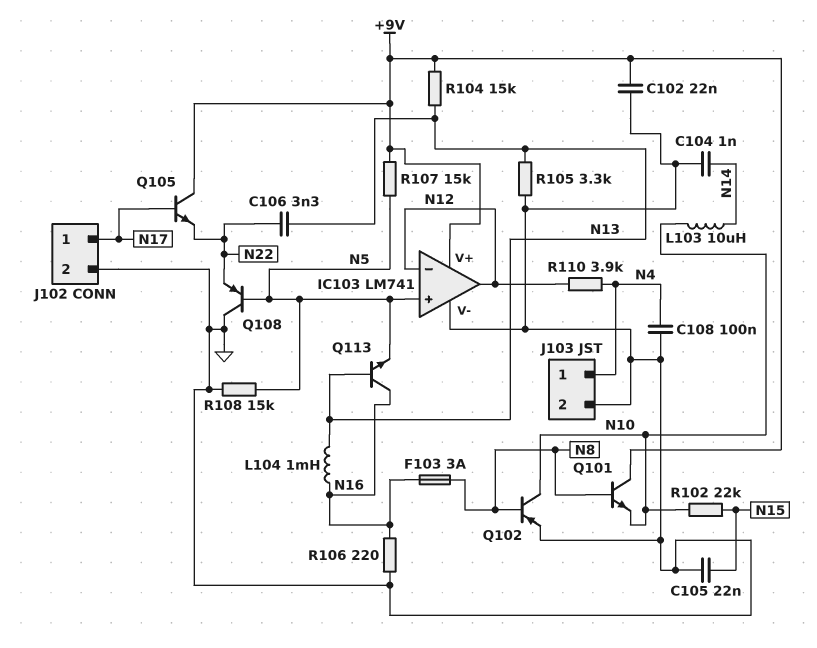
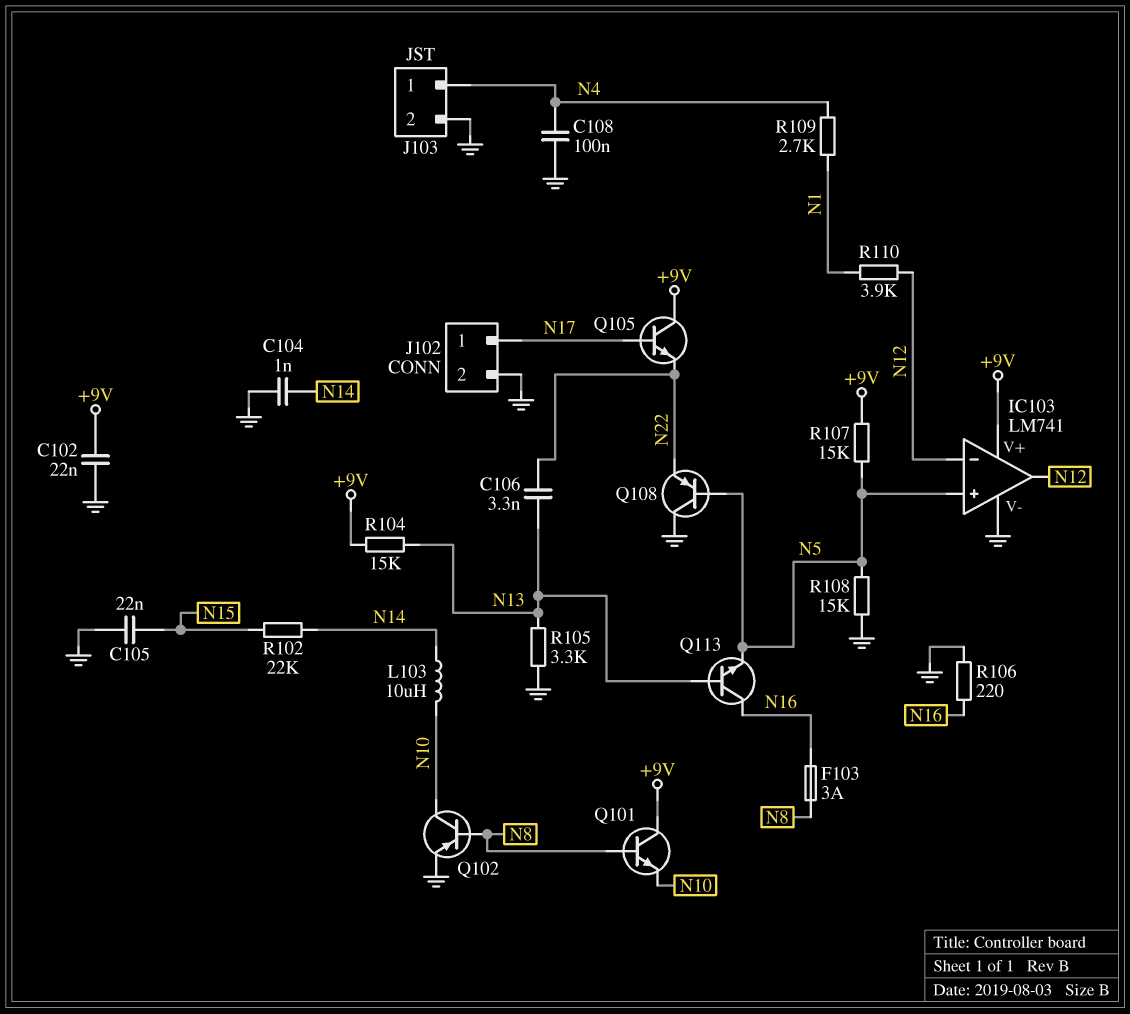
L104: 1mH (N13, N16) -> none
R102: 22k (N10, N15) -> 22k (N14, N15)
R109: none -> 2.7k (N1, N4)
R110: 3.9k (N4, N12) -> 3.9k (N1, N12)

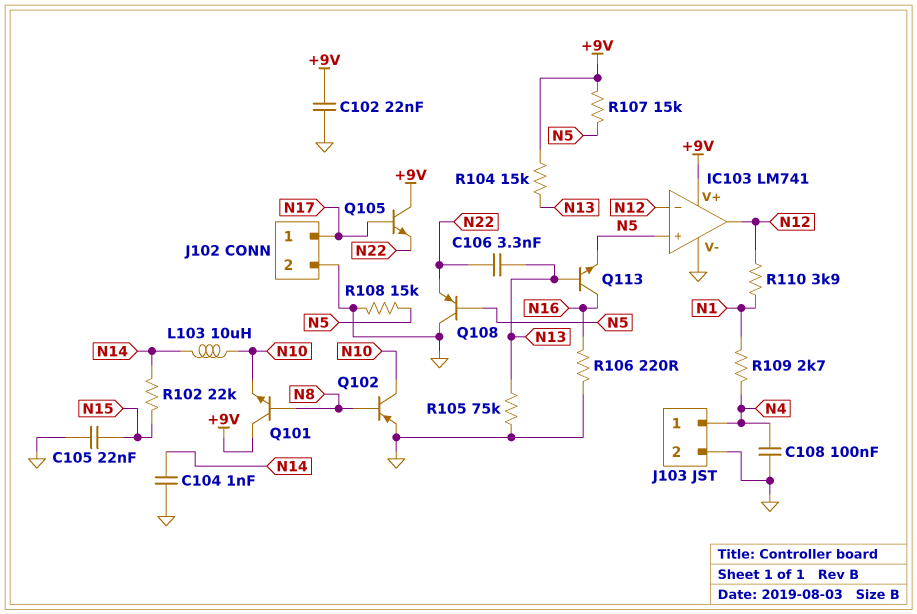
F103: 3A (N8, N16) -> none
R105: 3.3k (GND, N13) -> 75k (GND, N13)

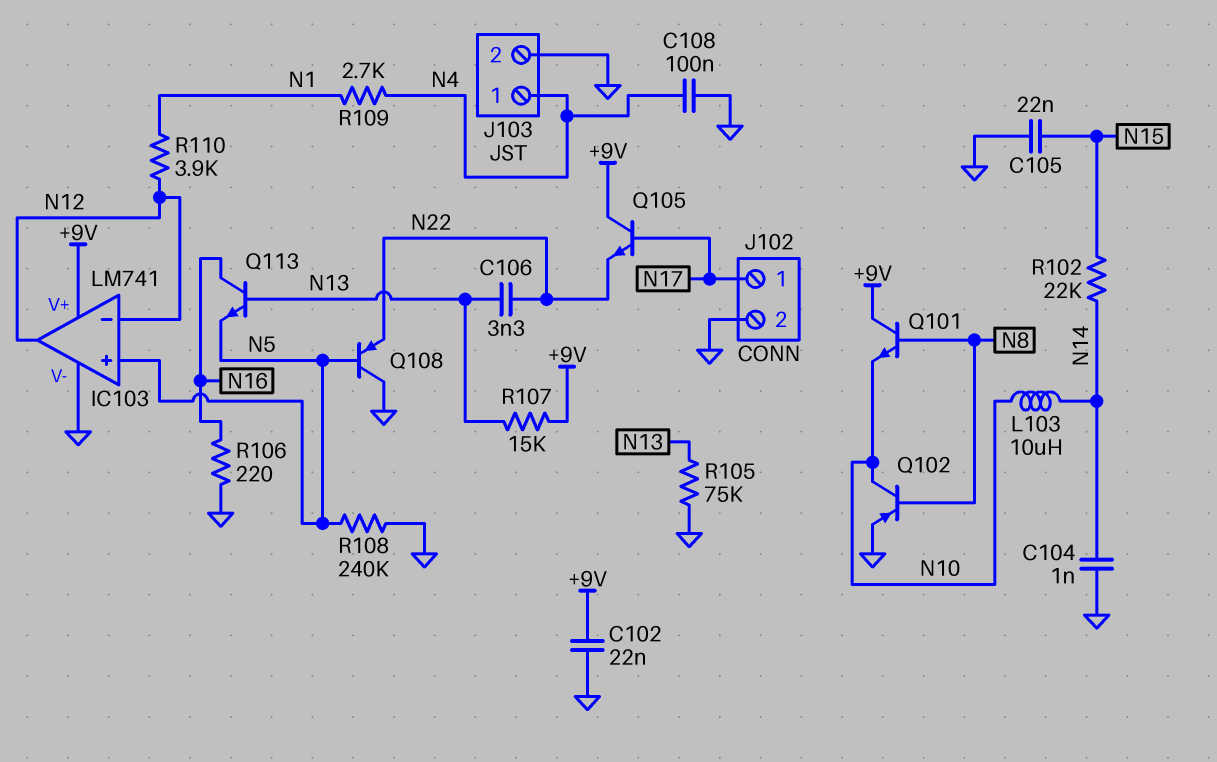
R104: 15k (+9V, N13) -> none
R107: 15k (+9V, N5) -> 15k (+9V, N13)
R108: 15k (GND, N5) -> 240k (GND, N5)

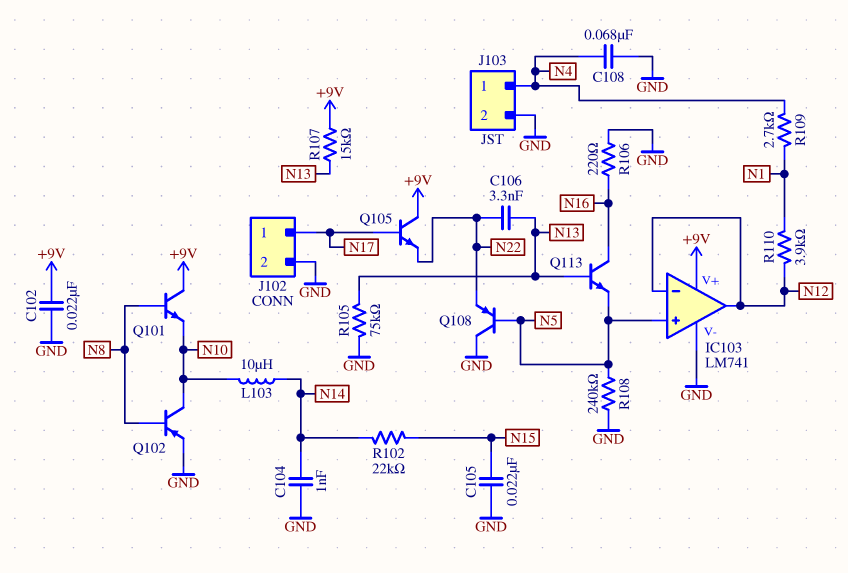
C108: 100nF (GND, N4) -> 68nF (GND, N4)

